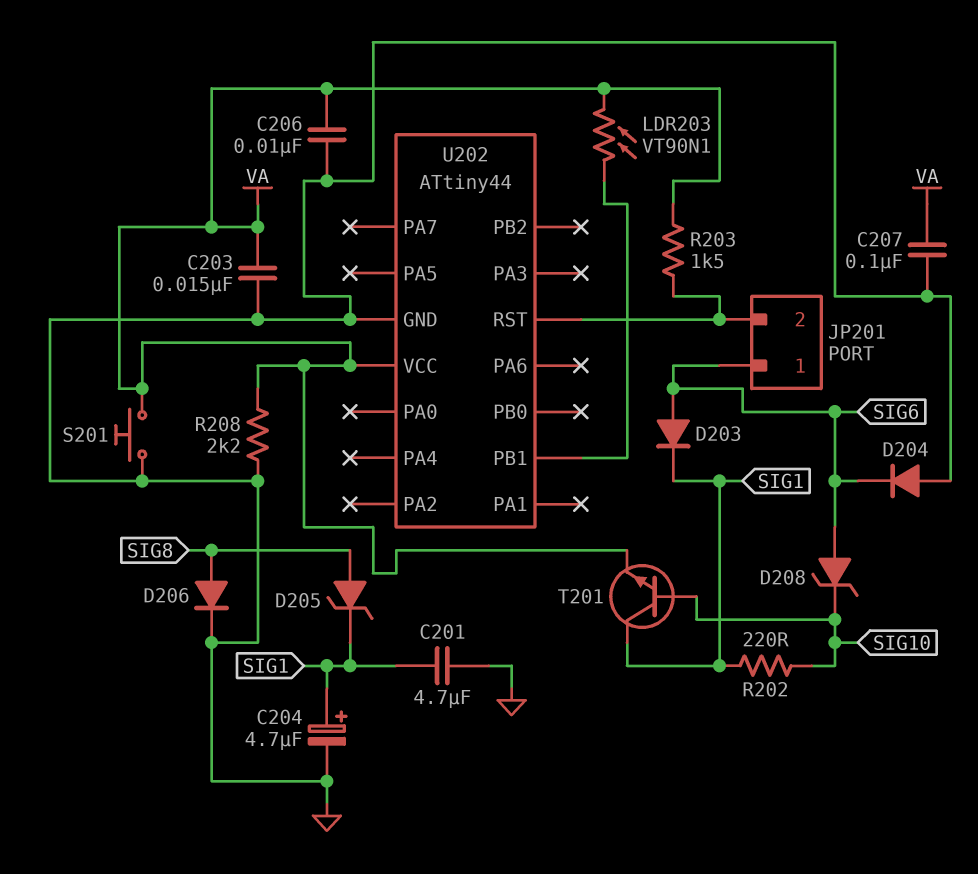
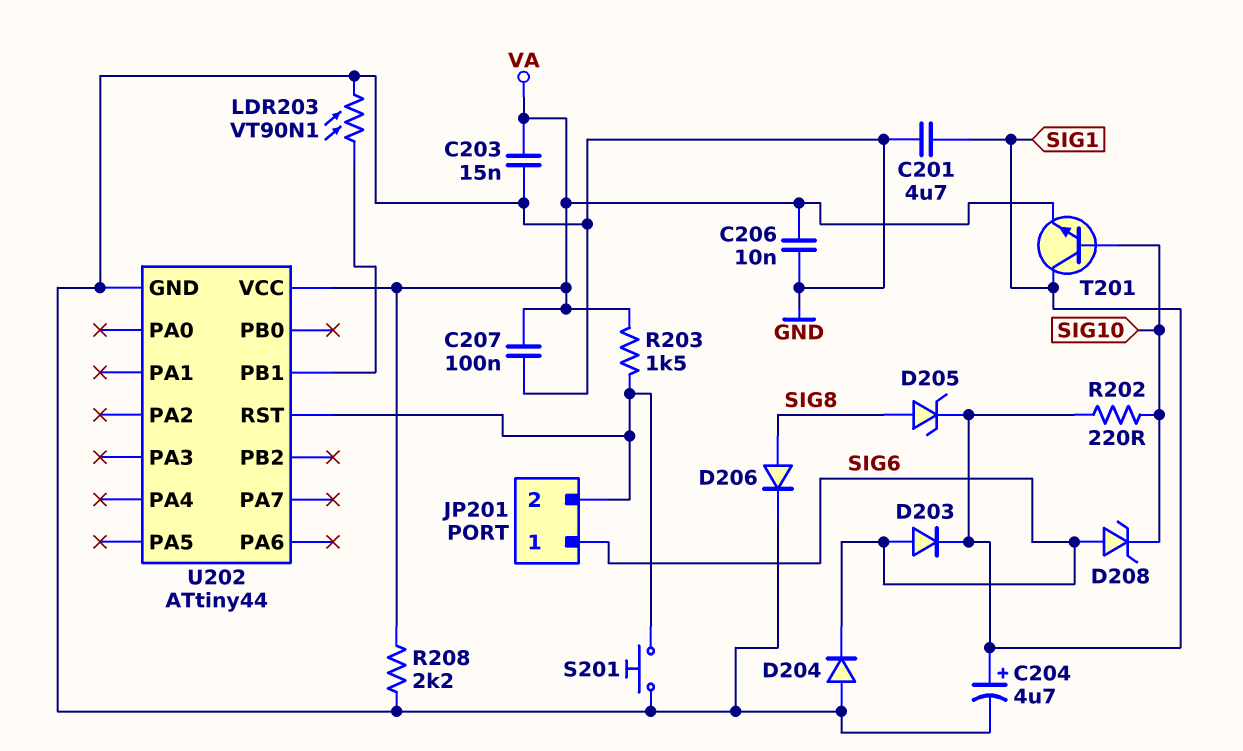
LDR203: VT90N1 (U202/PB1, VA) -> VT90N1 (GND, U202/PB1)
S201: button (GND, VA) -> button (GND, JP201/2)

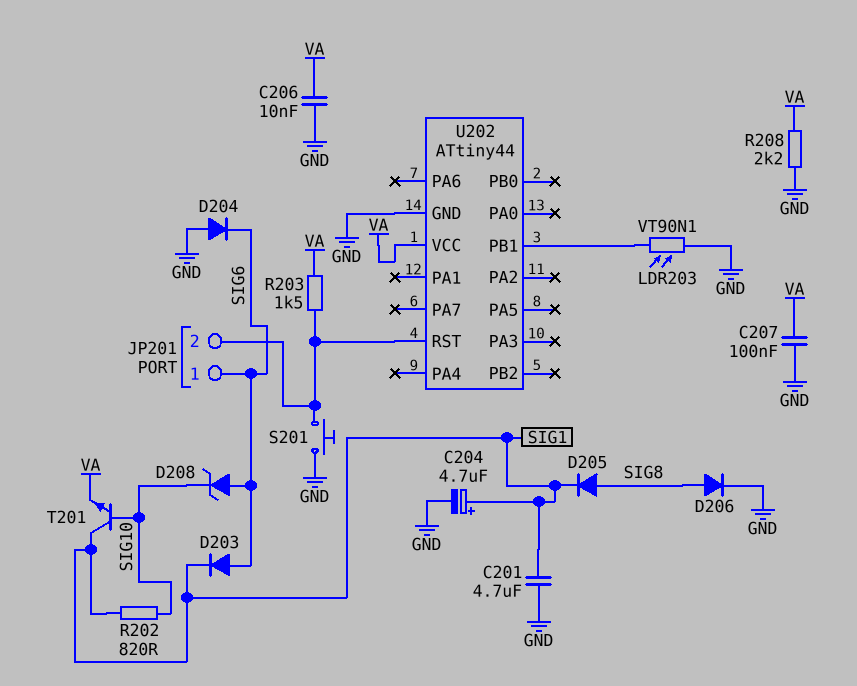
C203: 15nF (GND, VA) -> none
D205: zener (A SIG8, K SIG1) -> diode (A SIG8, K SIG1)
R202: 220 (SIG1, SIG10) -> 820 (SIG1, SIG10)

